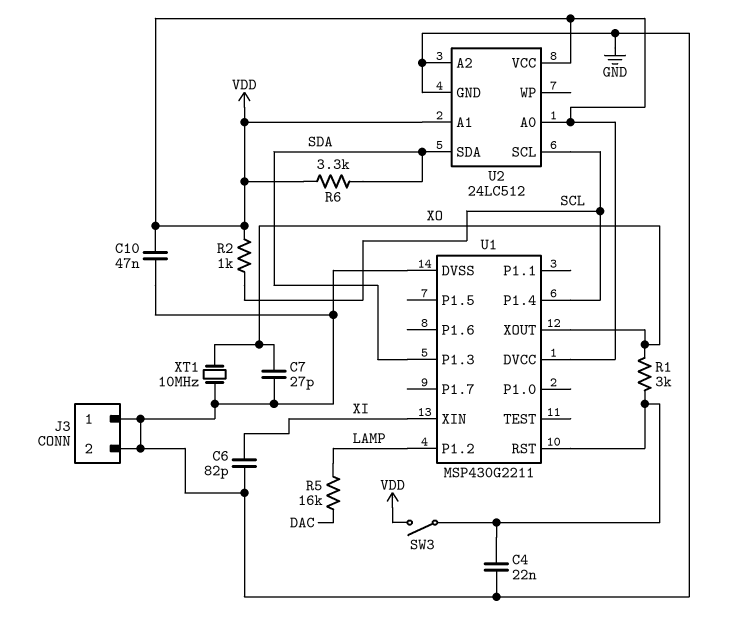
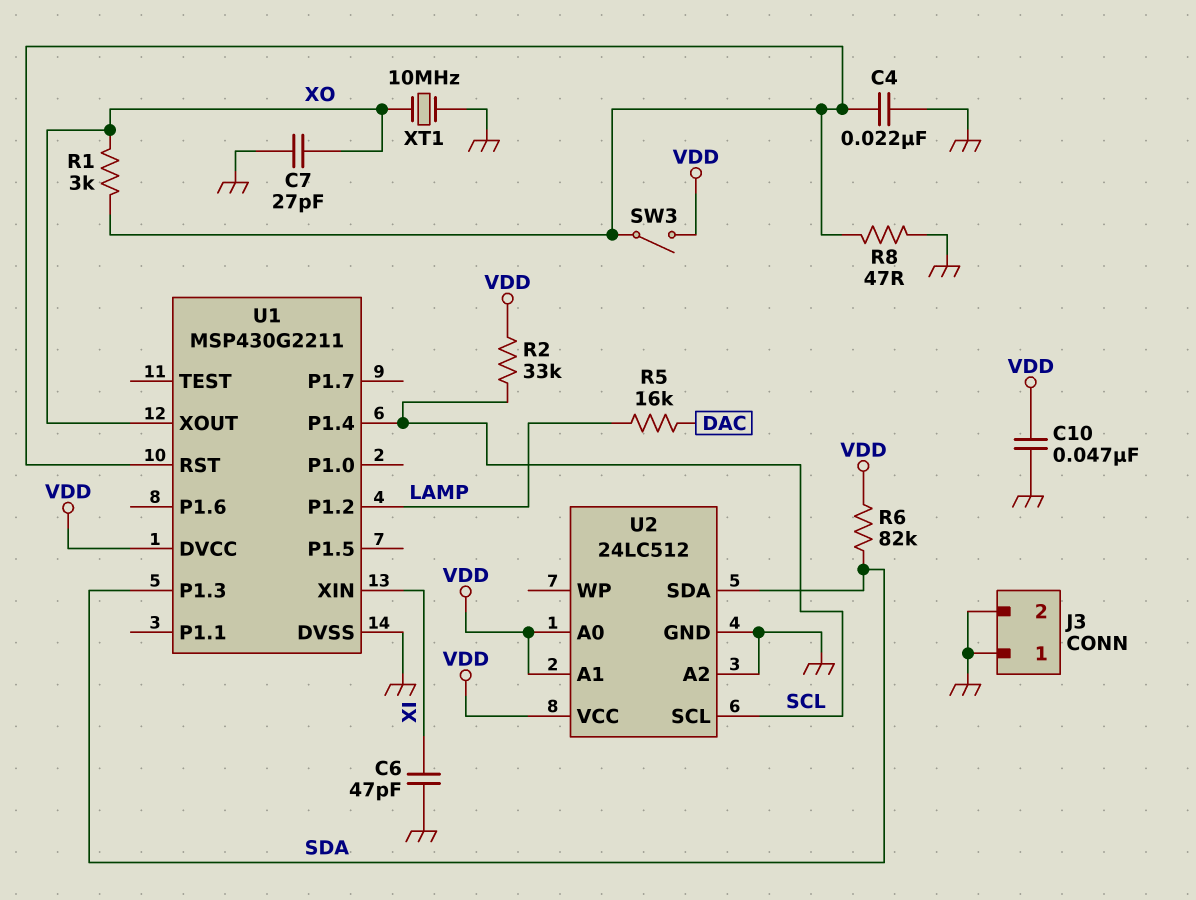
C6: 82pF (GND, XI) -> 47pF (GND, XI)
R2: 1k (SCL, VDD) -> 33k (SCL, VDD)
R6: 3.3k (SDA, VDD) -> 82k (SDA, VDD)
R8: none -> 47 (GND, U1/RST)

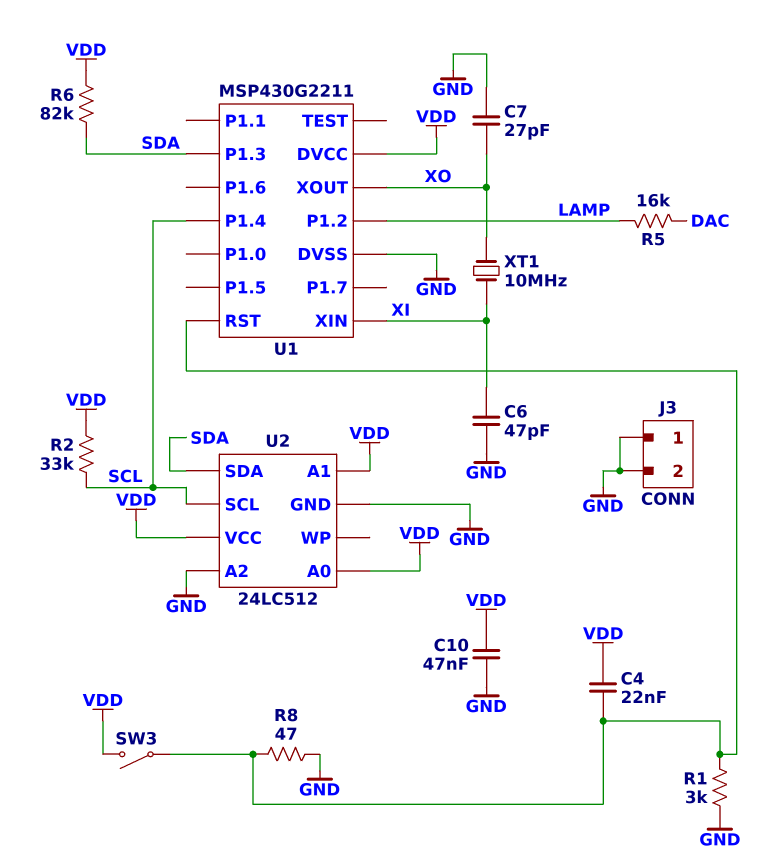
C4: 22nF (GND, U1/RST) -> 22nF (U1/RST, VDD)
R1: 3k (U1/RST, XO) -> 3k (GND, U1/RST)
XT1: 10MHz (GND, XO) -> 10MHz (XI, XO)

